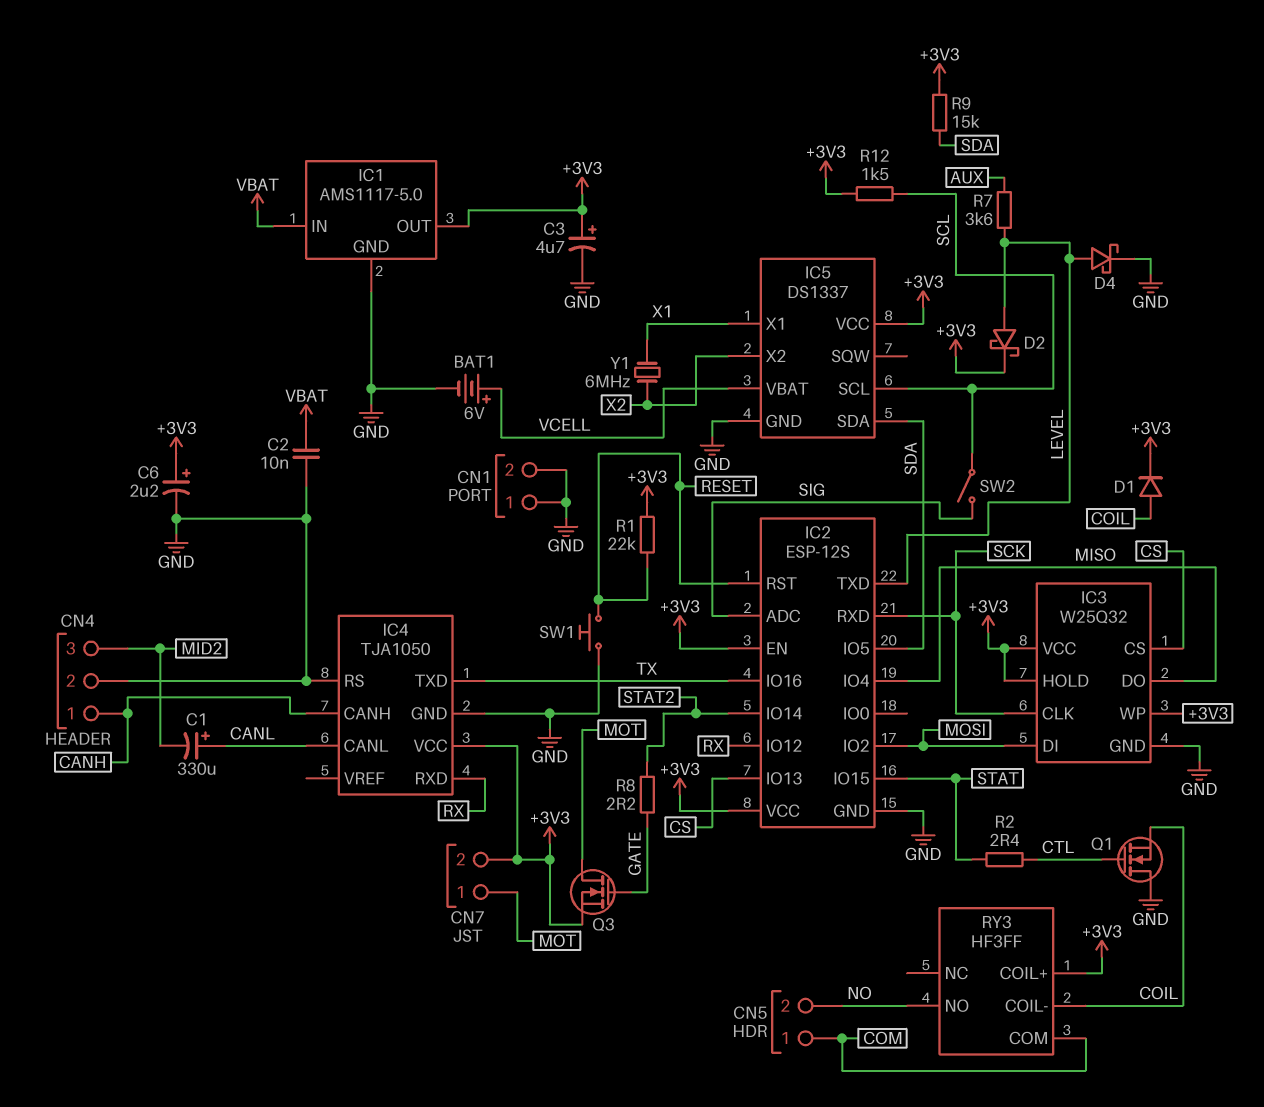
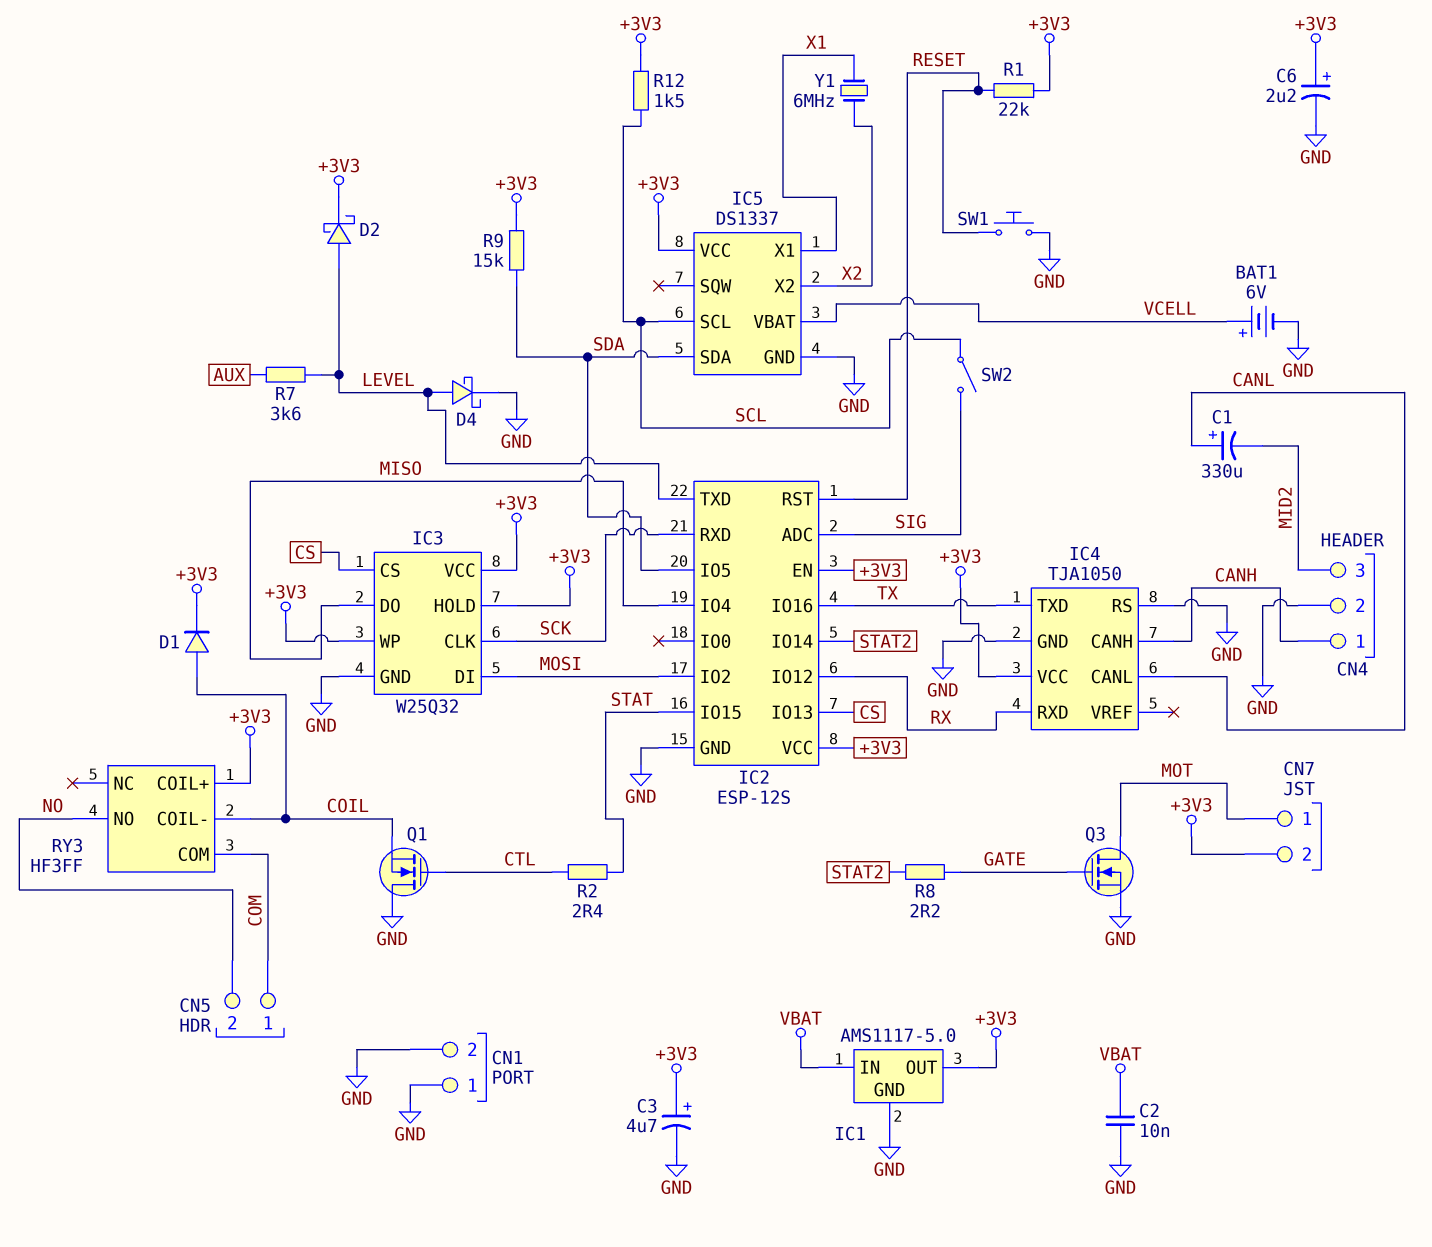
Q3: NMOS (G GATE, D MOT, S +3V3) -> NMOS (G GATE, D MOT, S GND)

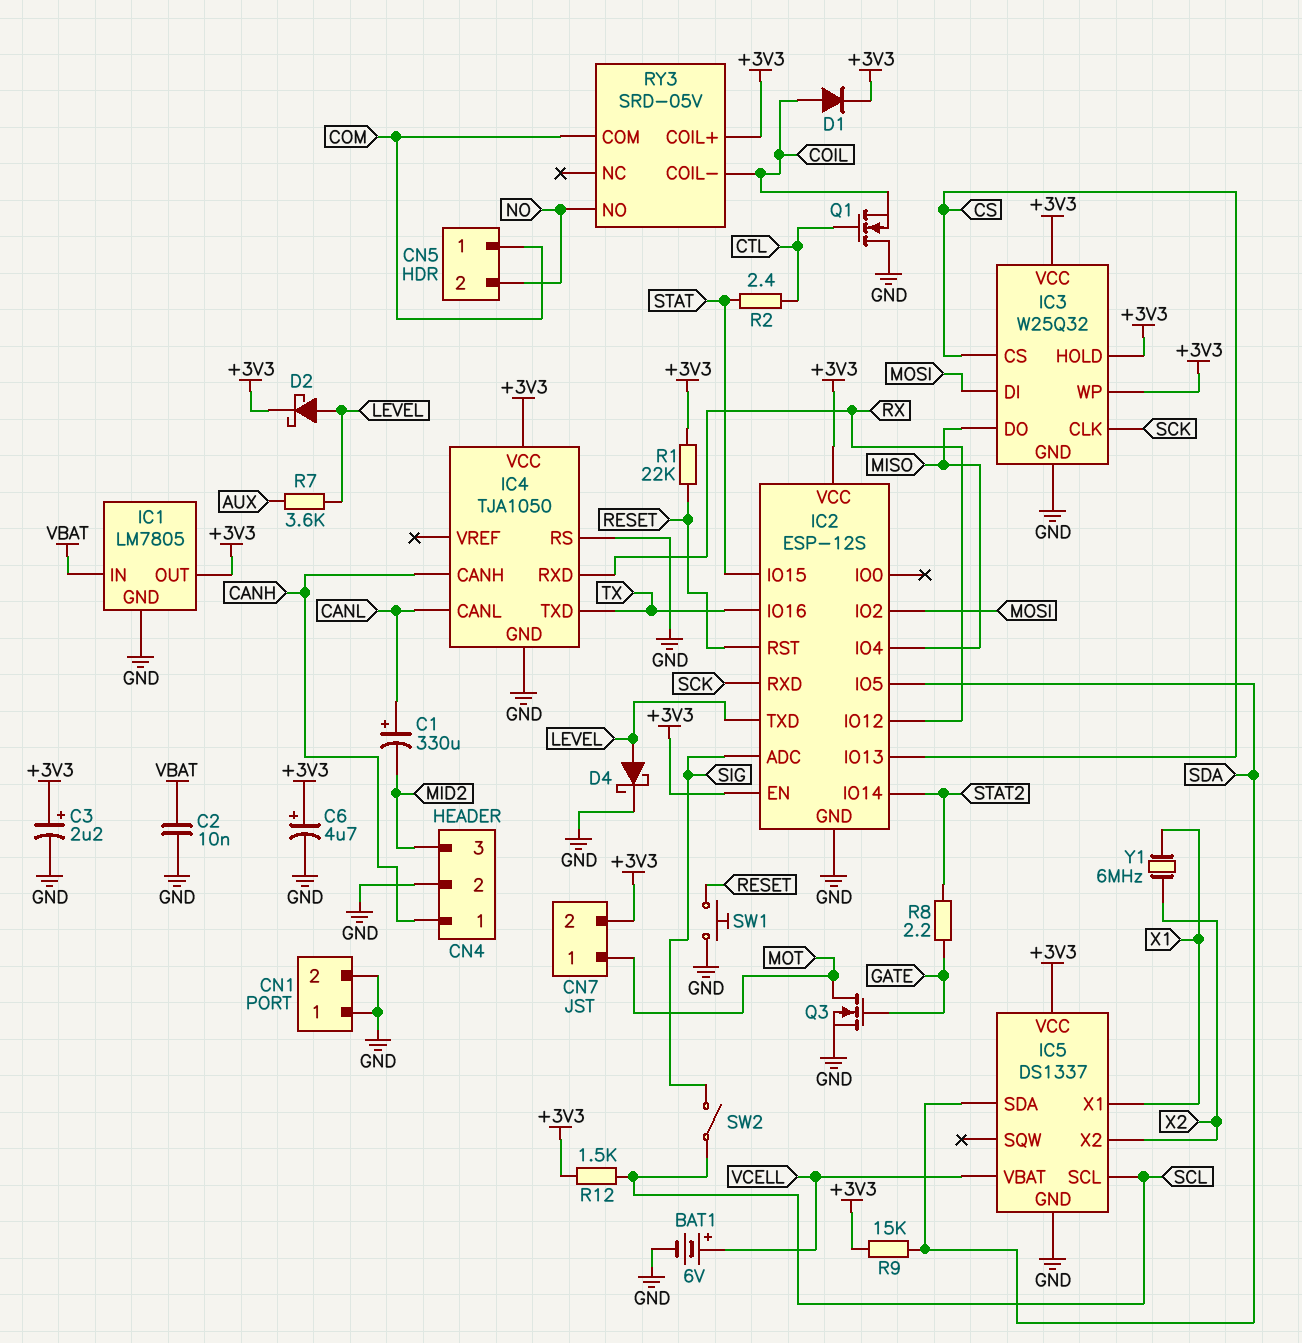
C3: 4.7uF (plus +3V3, minus GND) -> 2.2uF (plus +3V3, minus GND)
C6: 2.2uF (plus +3V3, minus GND) -> 4.7uF (plus +3V3, minus GND)
IC1: AMS1117-5.0 -> LM7805
RY3: HF3FF -> SRD-05V

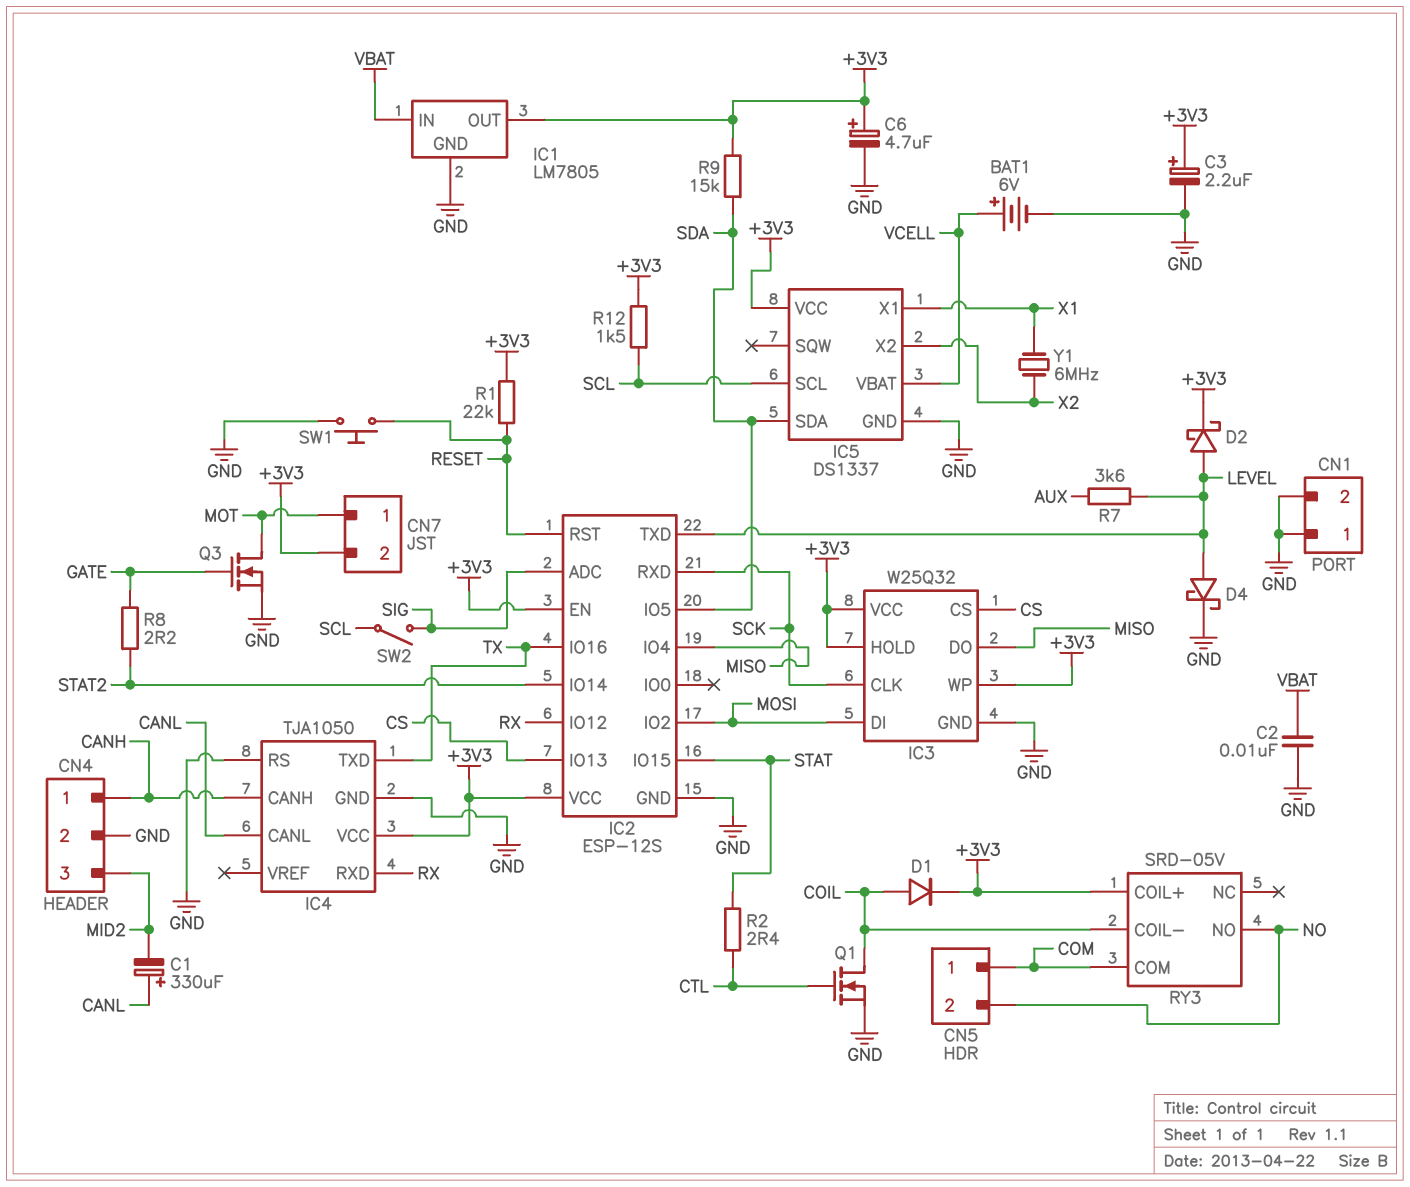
Q1: NMOS (G CTL, D GND, S COIL) -> NMOS (G CTL, D COIL, S GND)

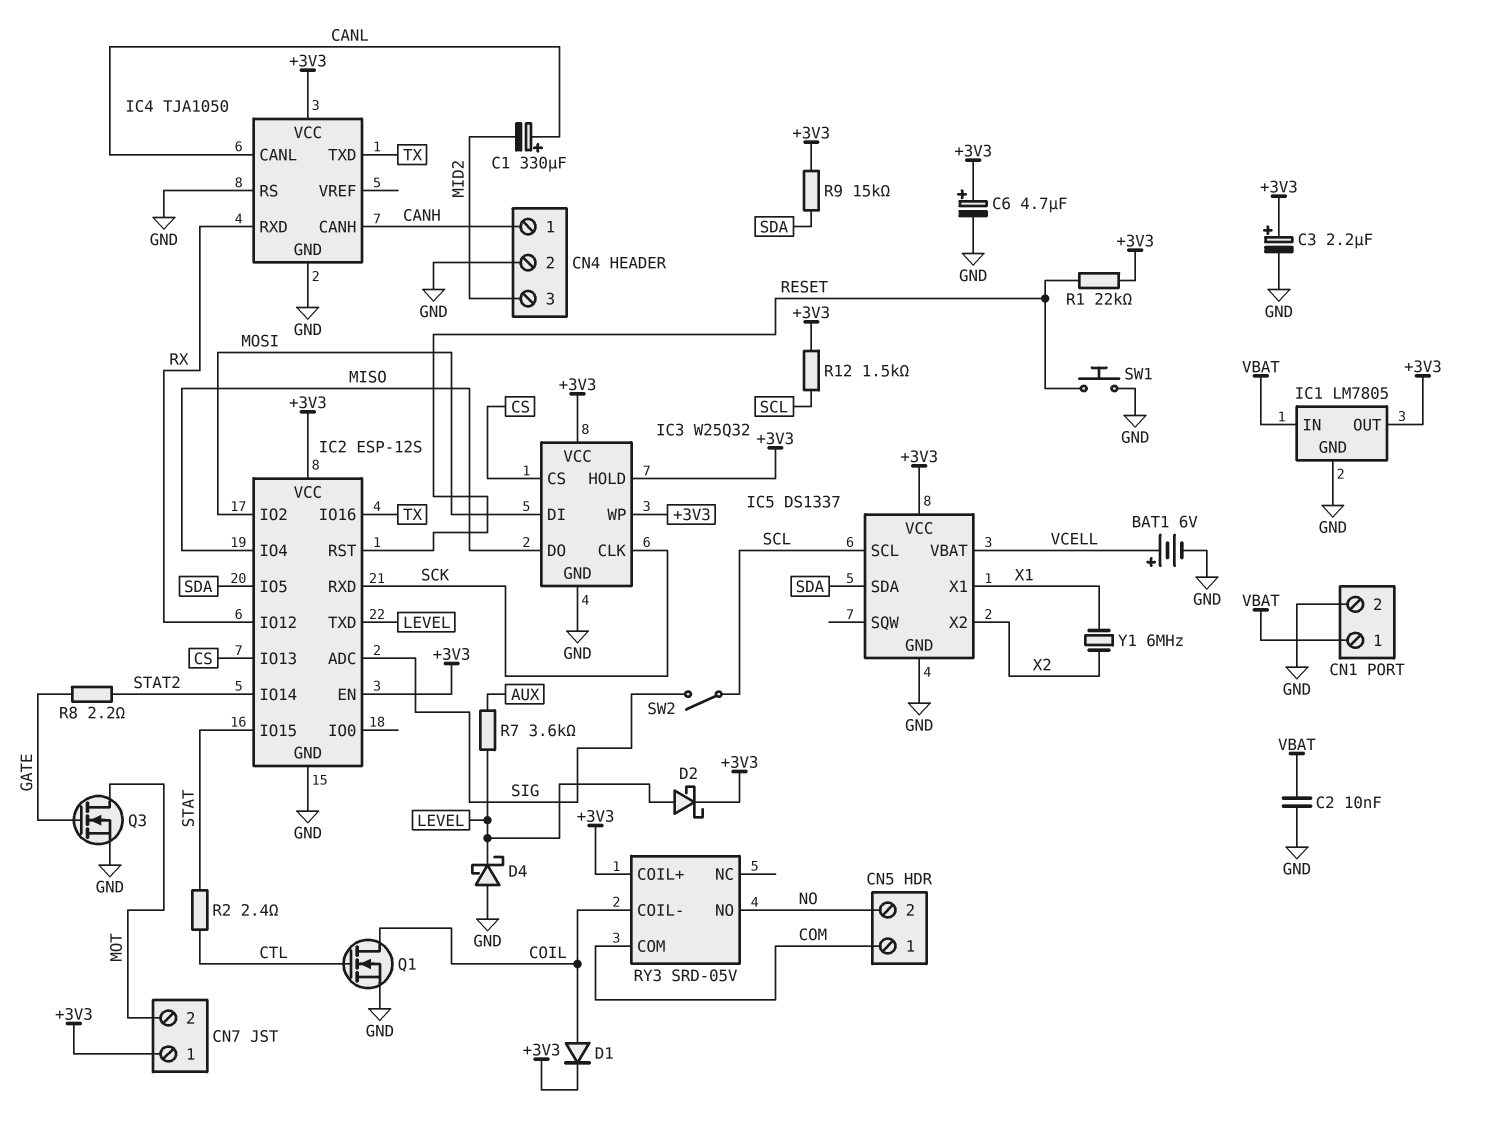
CN1 pin 1: GND -> VBAT
CN7 pin 1: MOT -> +3V3
CN7 pin 2: +3V3 -> MOT
D4: schottky (A LEVEL, K GND) -> schottky (A GND, K LEVEL)

